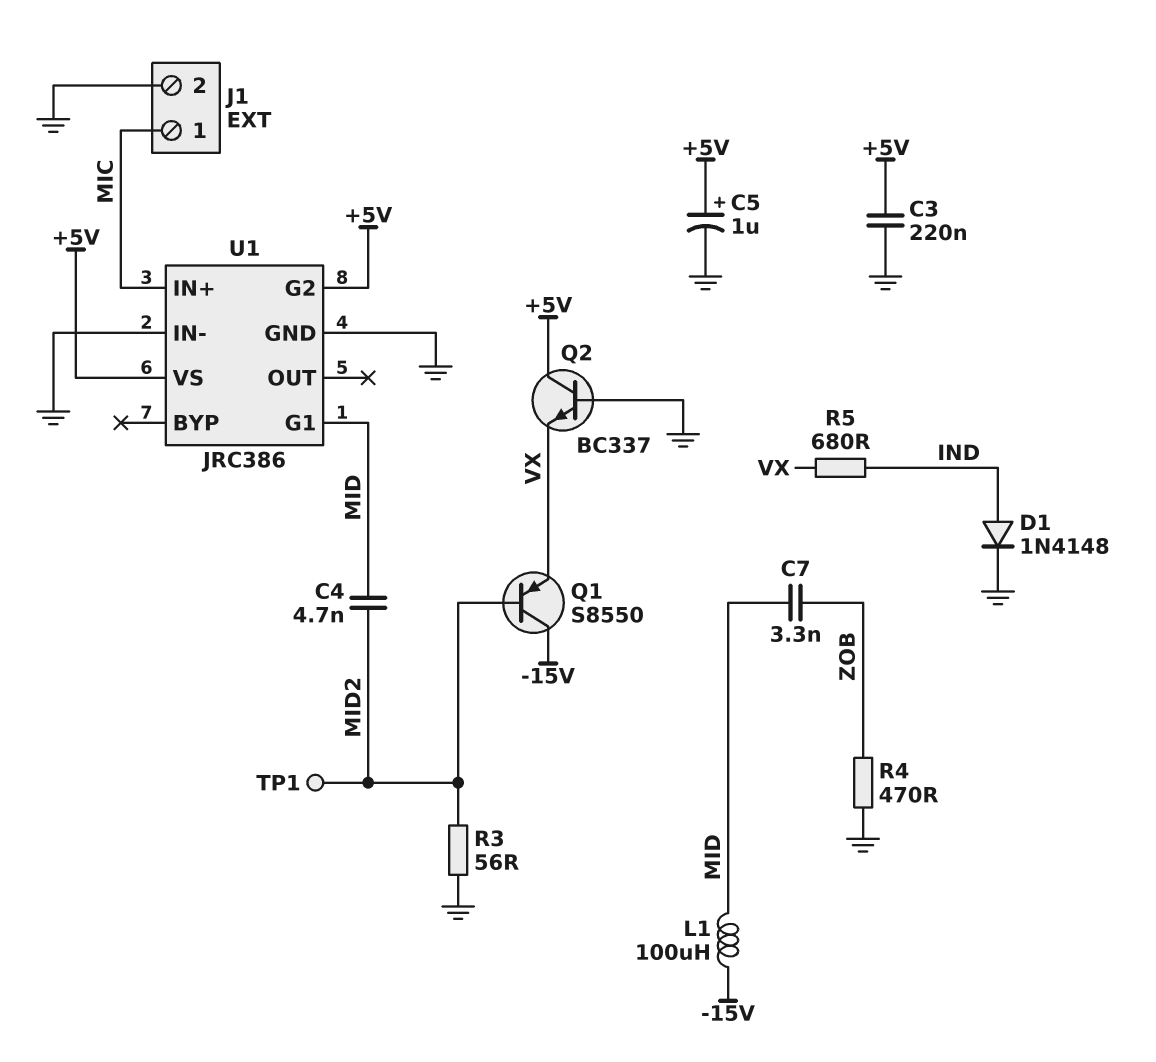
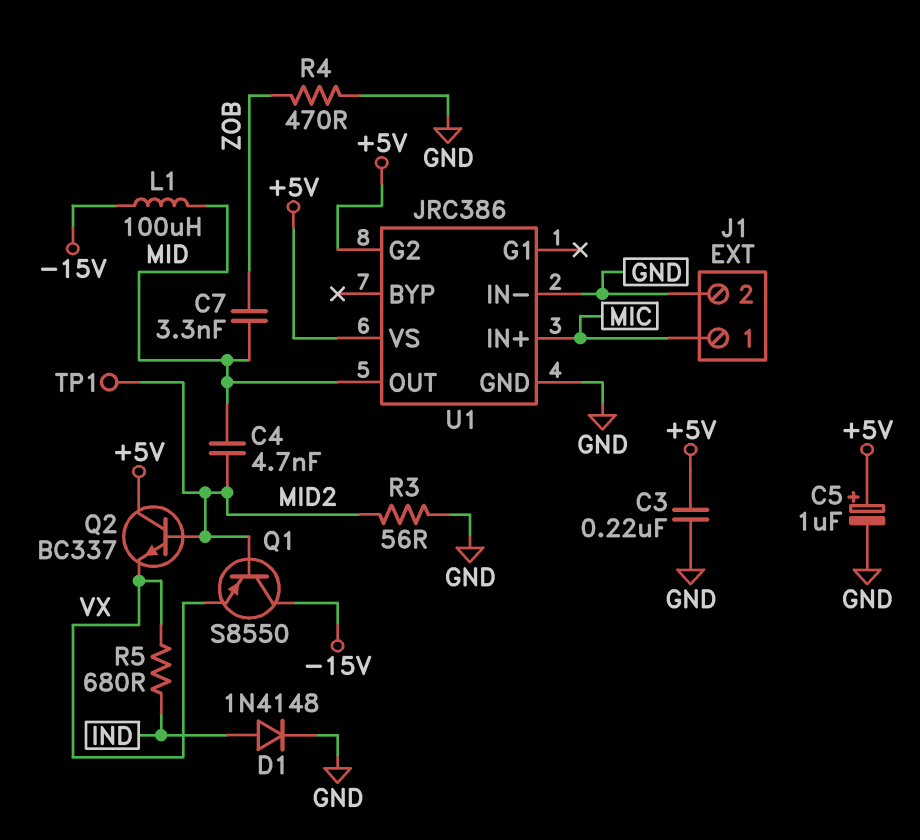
Q2: NPN BC337 (B GND, C +5V, E VX) -> NPN BC337 (B MID2, C +5V, E VX)
U1 pin G1: MID -> none
U1 pin OUT: none -> MID

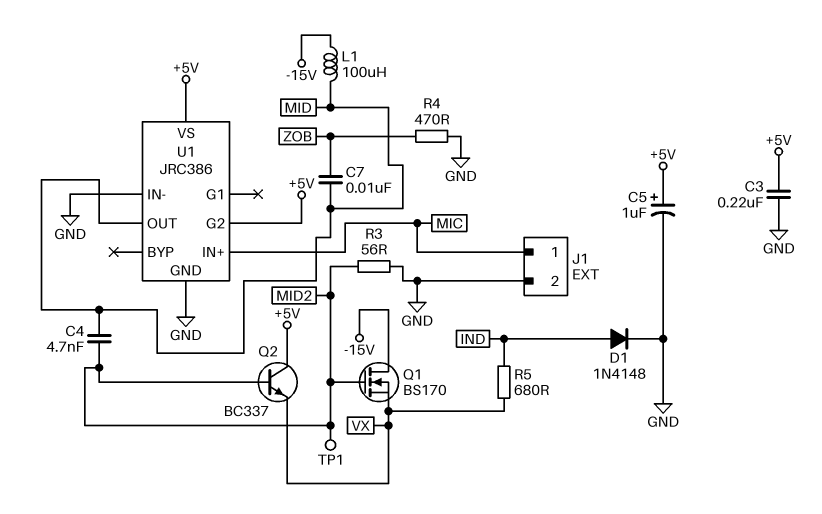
C7: 3.3nF (MID, ZOB) -> 10nF (MID, ZOB)
Q1: PNP S8550 (B MID2, C -15V, E VX) -> NMOS BS170 (G MID2, D -15V, S VX)

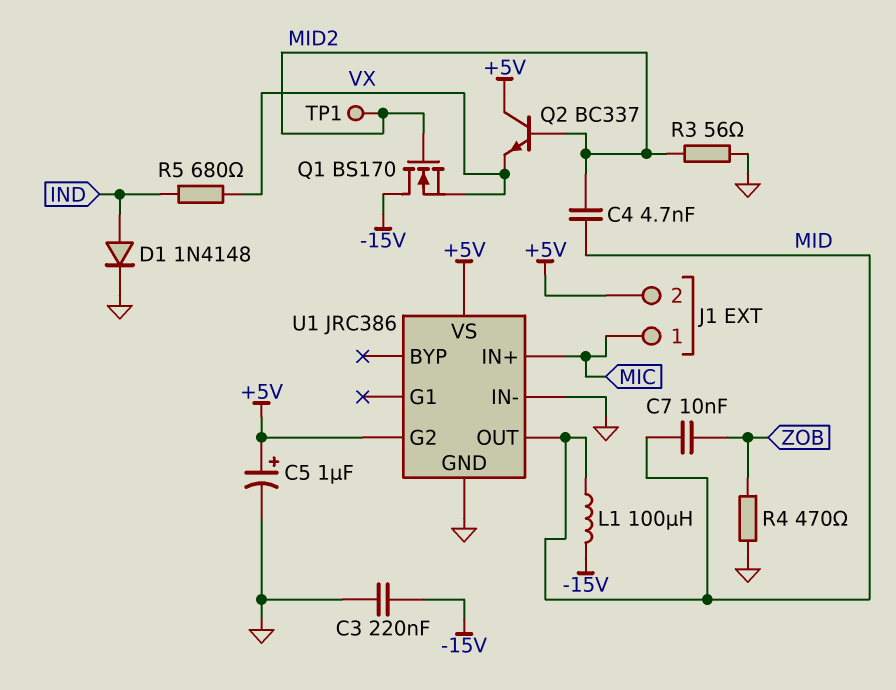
C3: 220nF (+5V, GND) -> 220nF (-15V, GND)
J1 pin 2: GND -> +5V

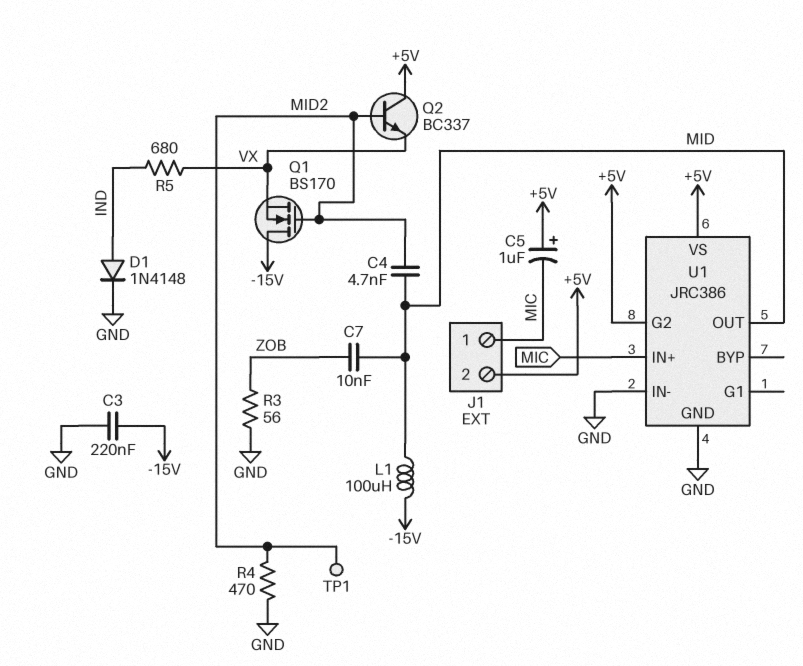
C5: 1uF (plus +5V, minus GND) -> 1uF (plus +5V, minus MIC)
R3: 56 (GND, MID2) -> 56 (GND, ZOB)
R4: 470 (GND, ZOB) -> 470 (GND, MID2)

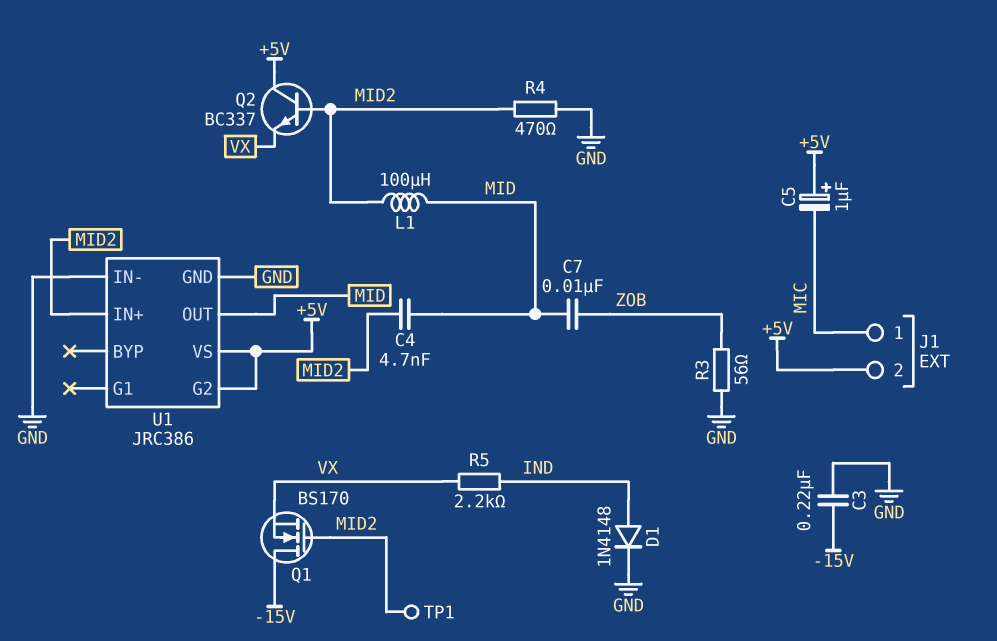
L1: 100uH (-15V, MID) -> 100uH (MID, MID2)
R5: 680 (IND, VX) -> 2.2k (IND, VX)
U1 pin IN+: MIC -> MID2

